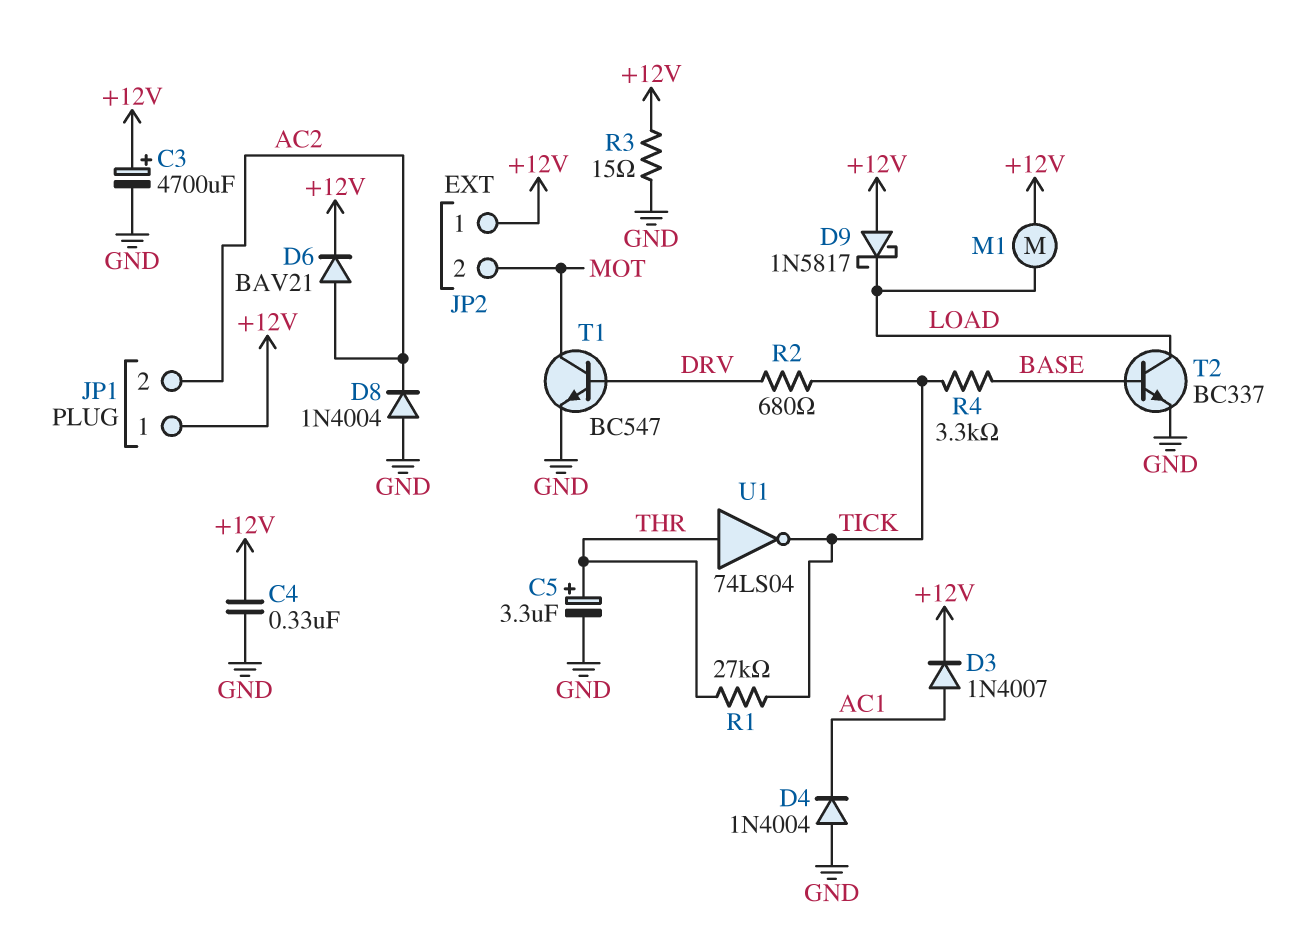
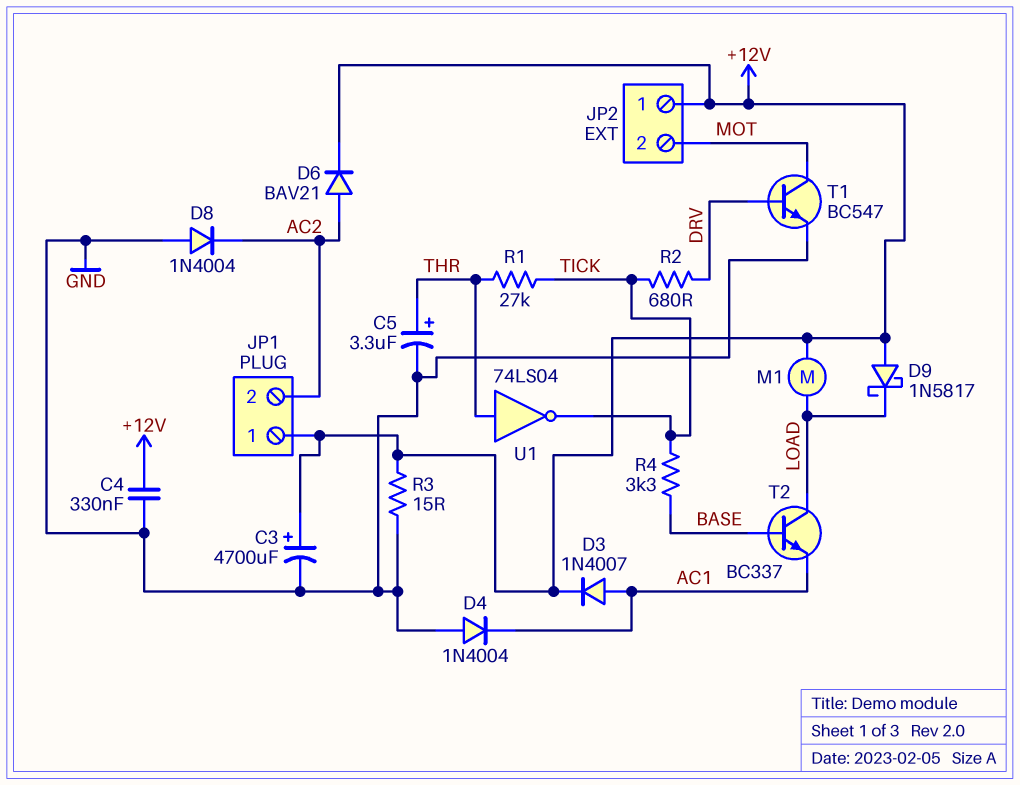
T2: NPN BC337 (B BASE, C LOAD, E GND) -> NPN BC337 (B BASE, C LOAD, E AC1)

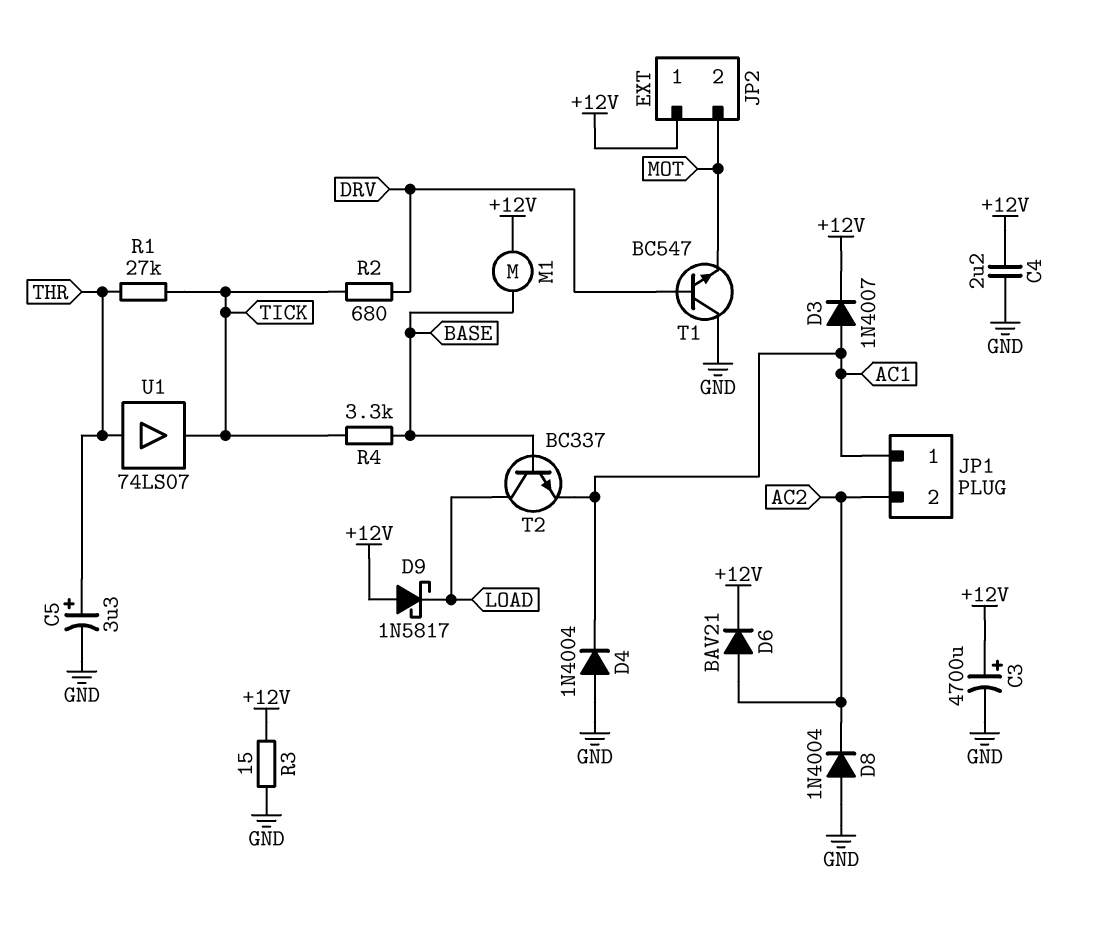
C4: 330nF (+12V, GND) -> 2.2uF (+12V, GND)
JP1 pin 1: +12V -> AC1
M1: motor (+12V, LOAD) -> motor (+12V, BASE)
T1: NPN BC547 (B DRV, C MOT, E GND) -> NPN BC547 (B DRV, C GND, E MOT)
U1: NOT 74LS04 (in THR, out TICK) -> buffer 74LS07 (in THR, out TICK)

